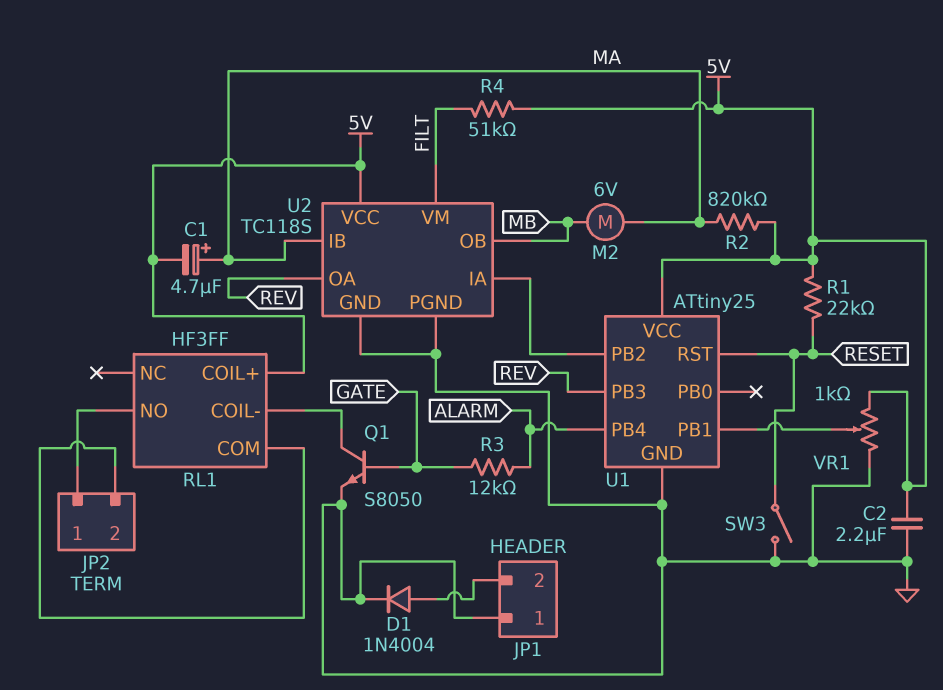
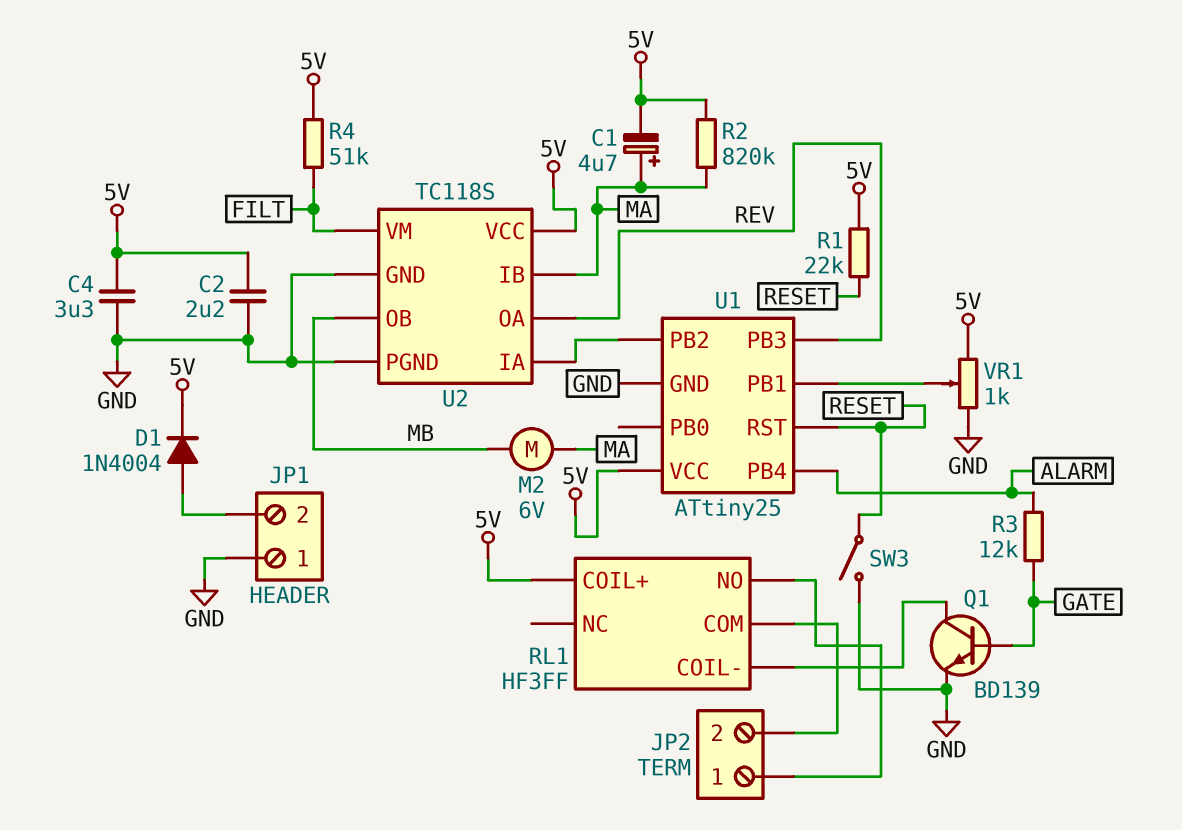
C4: none -> 3.3uF (5V, GND)
D1: diode 1N4004 (A JP1/2, K GND) -> diode 1N4004 (A JP1/2, K 5V)
Q1: NPN S8050 (B GATE, C RL1/COIL-, E GND) -> NPN BD139 (B GATE, C RL1/COIL-, E GND)

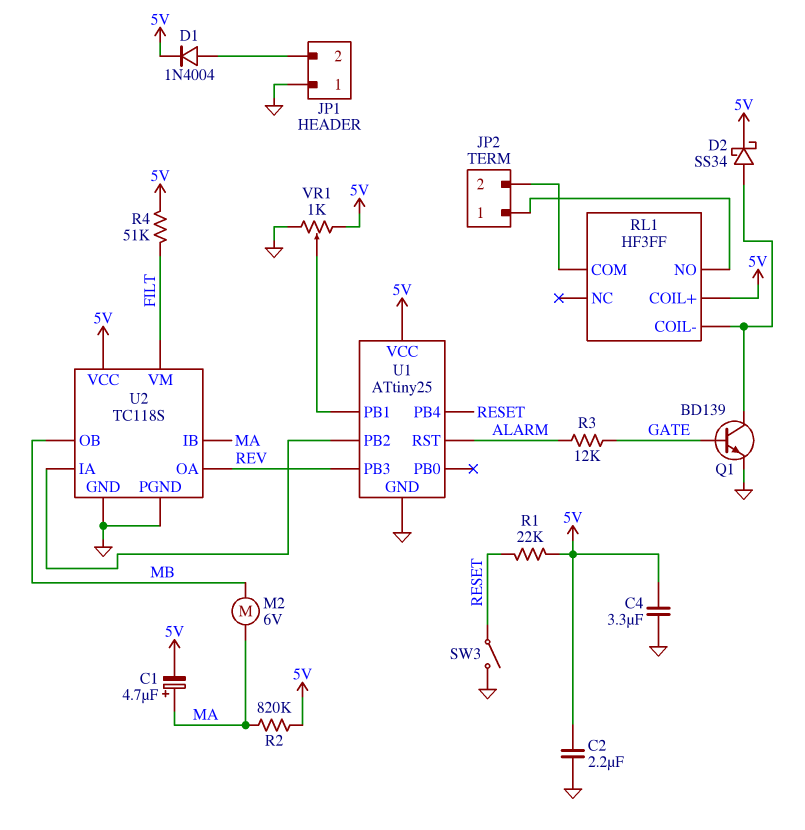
D2: none -> schottky SS34 (A RL1/COIL-, K 5V)
U1 pin PB4: ALARM -> RESET
U1 pin RST: RESET -> ALARM

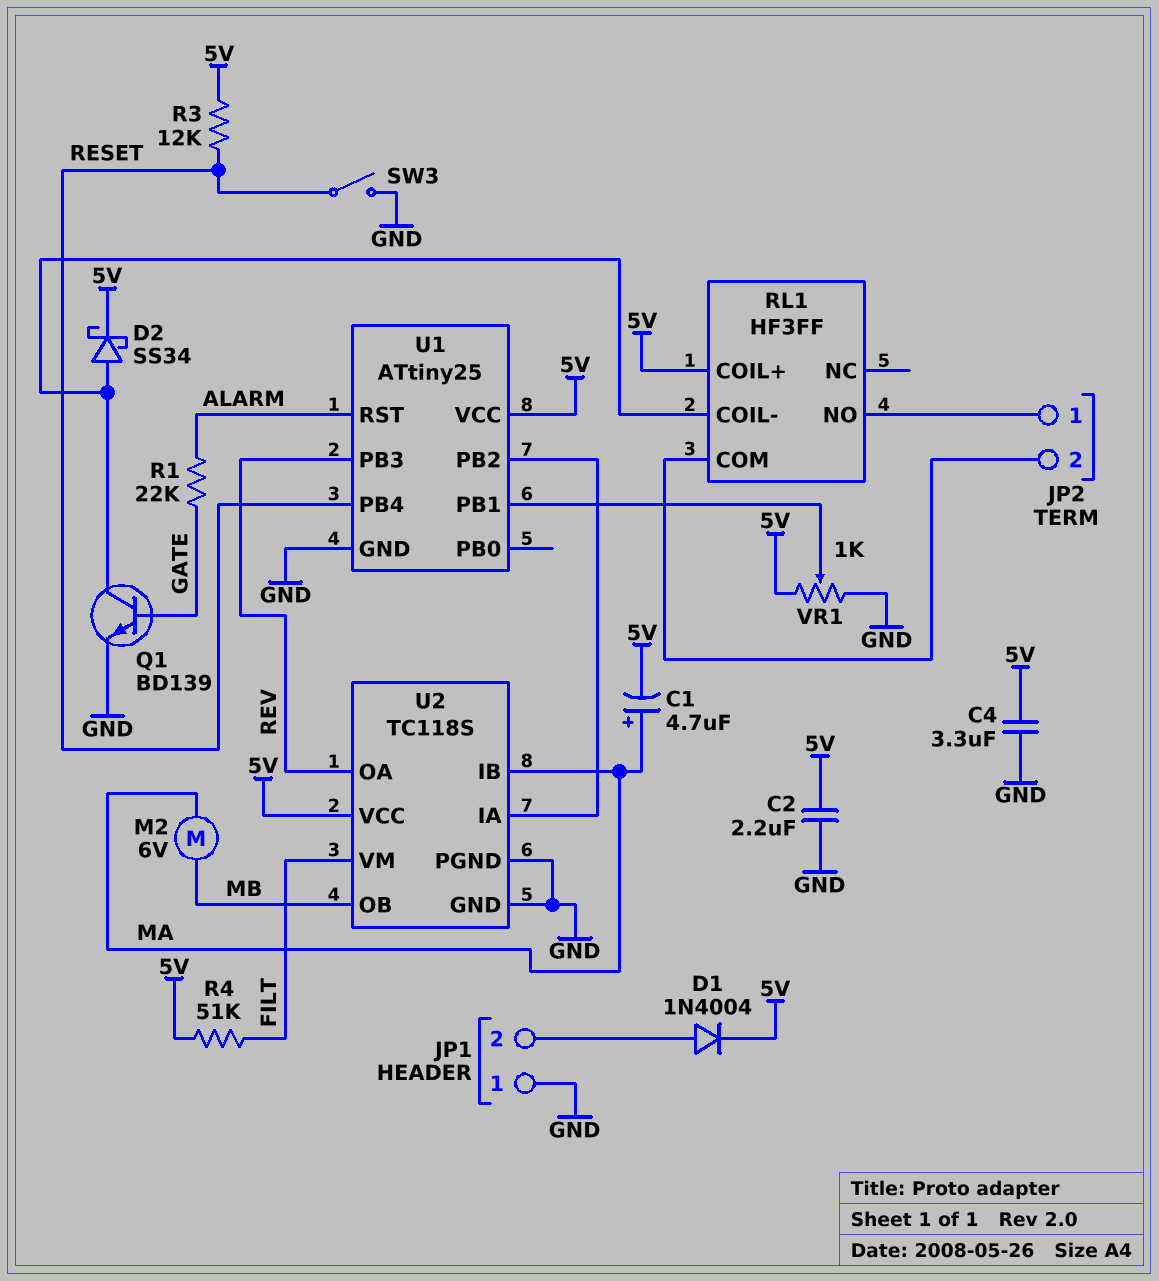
R1: 22k (5V, RESET) -> 22k (ALARM, GATE)
R2: 820k (5V, MA) -> none
R3: 12k (ALARM, GATE) -> 12k (5V, RESET)

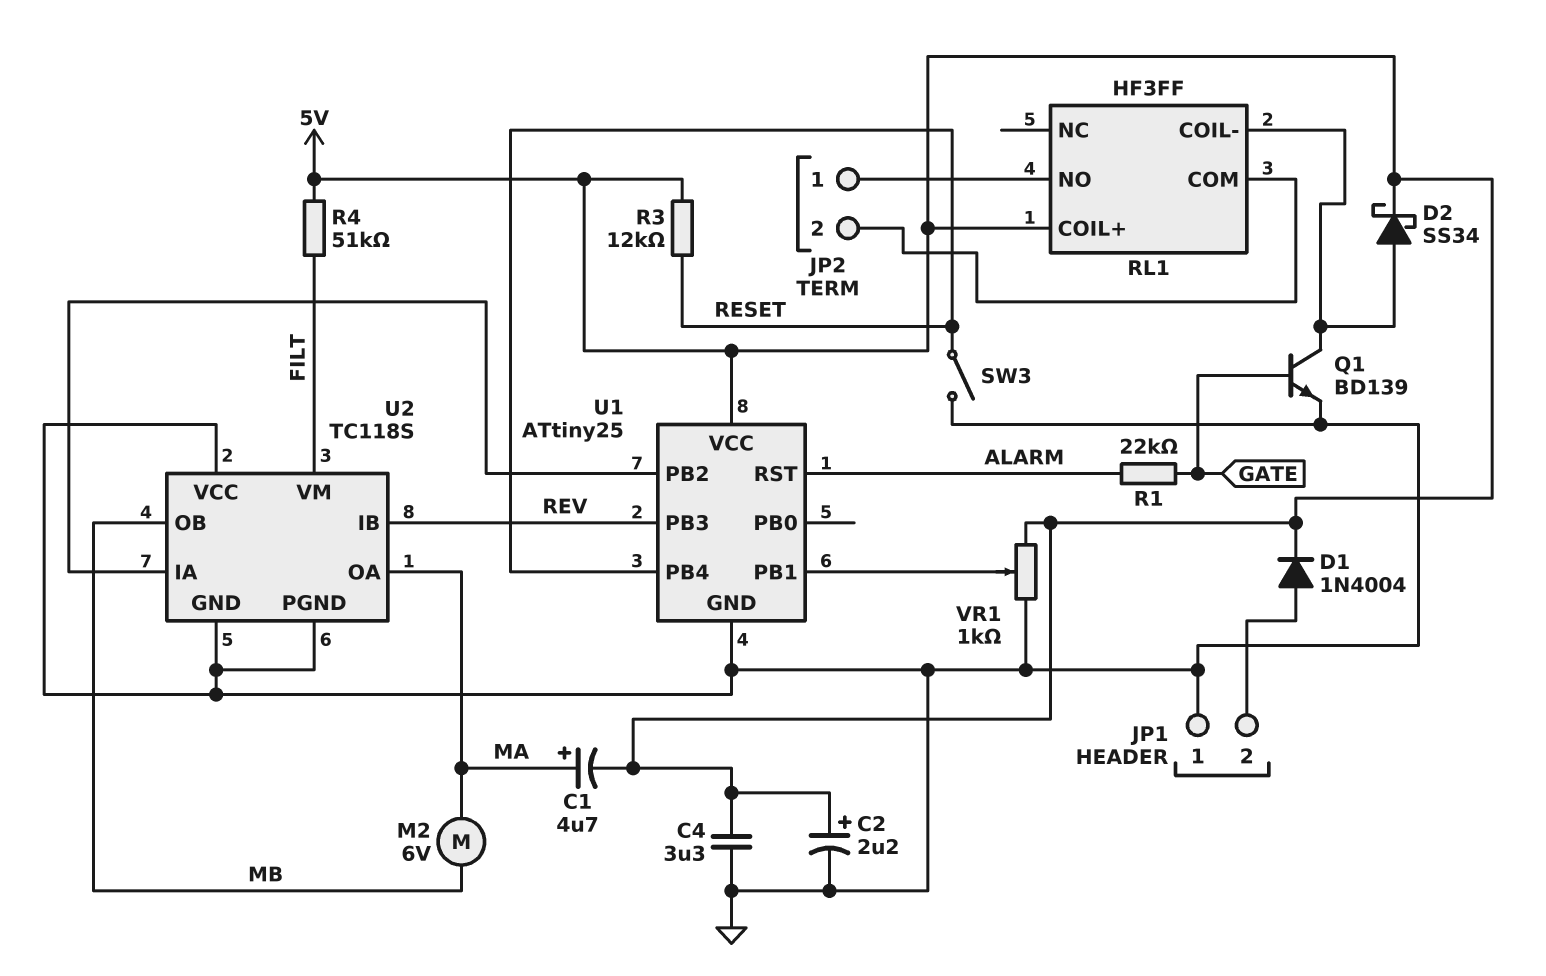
C2: 2.2uF (5V, GND) -> 2.2uF (plus 5V, minus GND)
U2 pin IB: MA -> REV
U2 pin OA: REV -> MA
U2 pin VCC: 5V -> GND

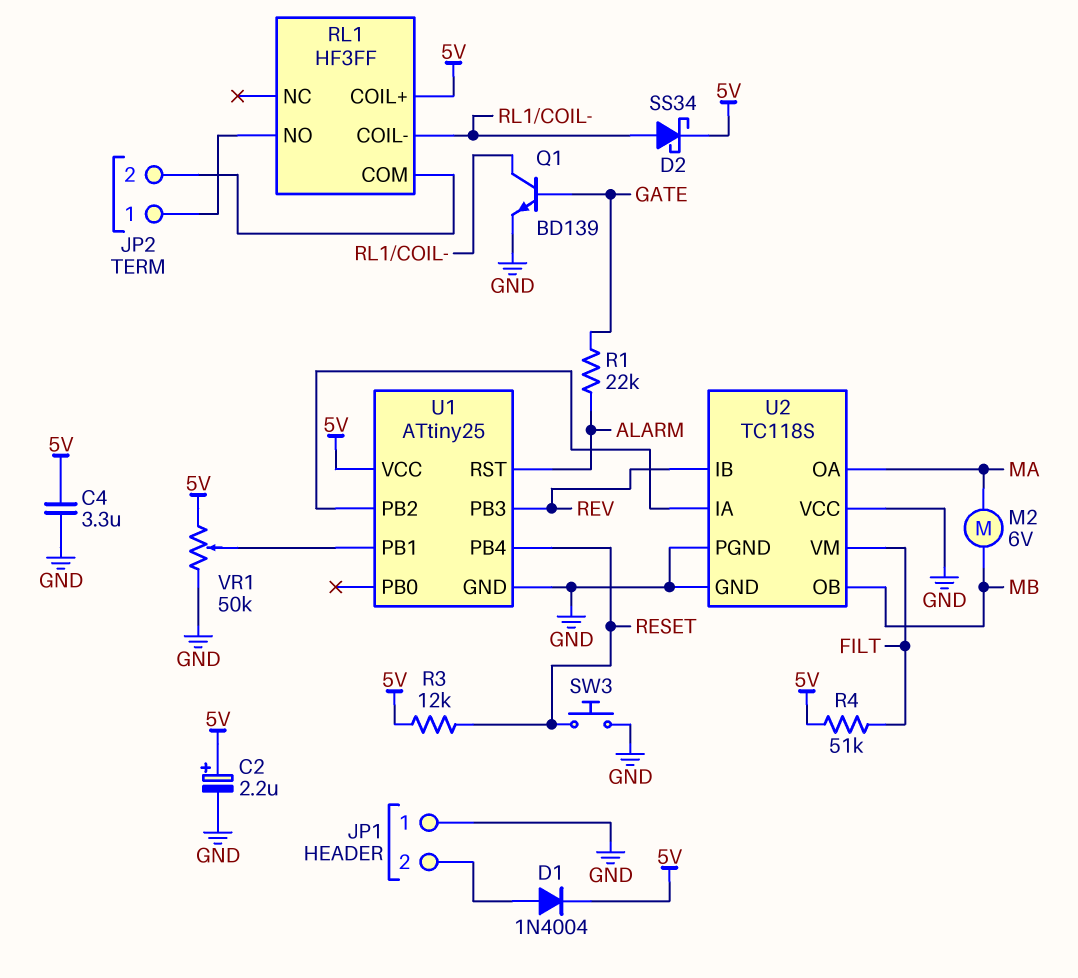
C1: 4.7uF (plus MA, minus 5V) -> none
SW3: switch (GND, RESET) -> button (GND, RESET)
VR1: 1k (5V, GND, wiper U1/PB1) -> 50k (5V, GND, wiper U1/PB1)

